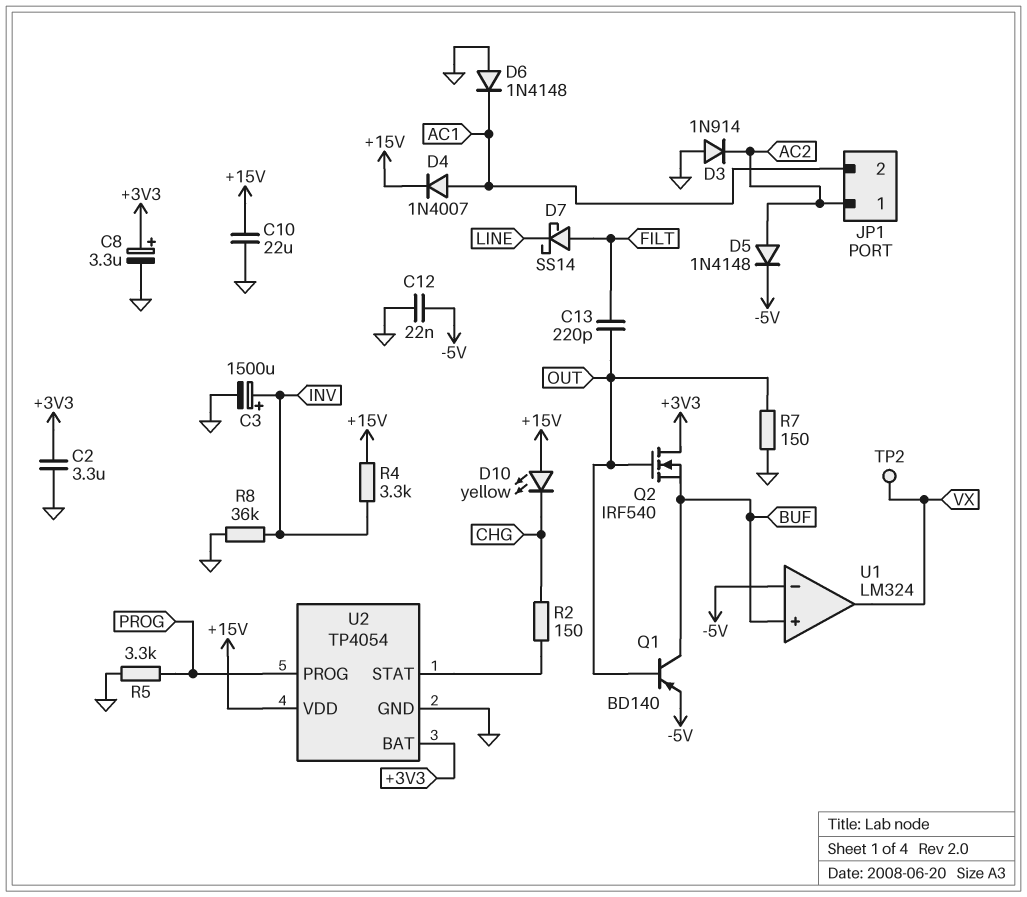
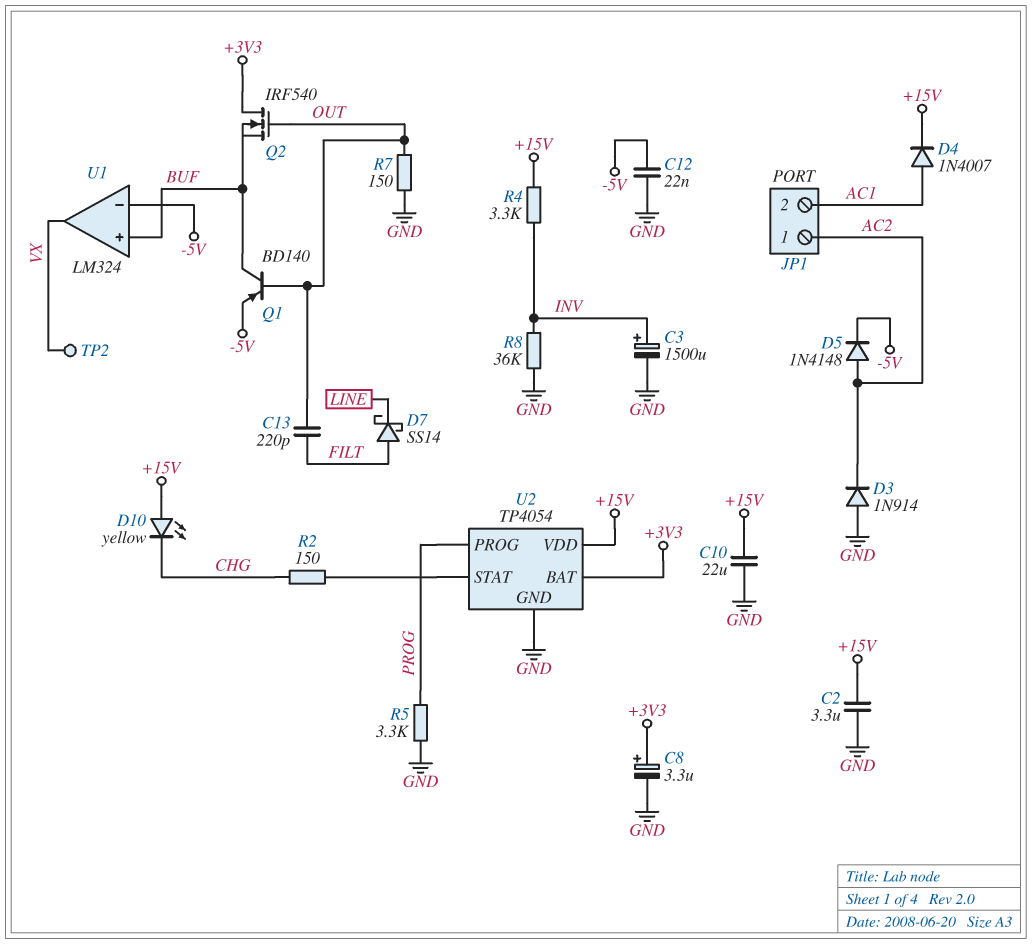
C2: 3.3uF (+3V3, GND) -> 3.3uF (+15V, GND)
D6: diode 1N4148 (A GND, K AC1) -> none

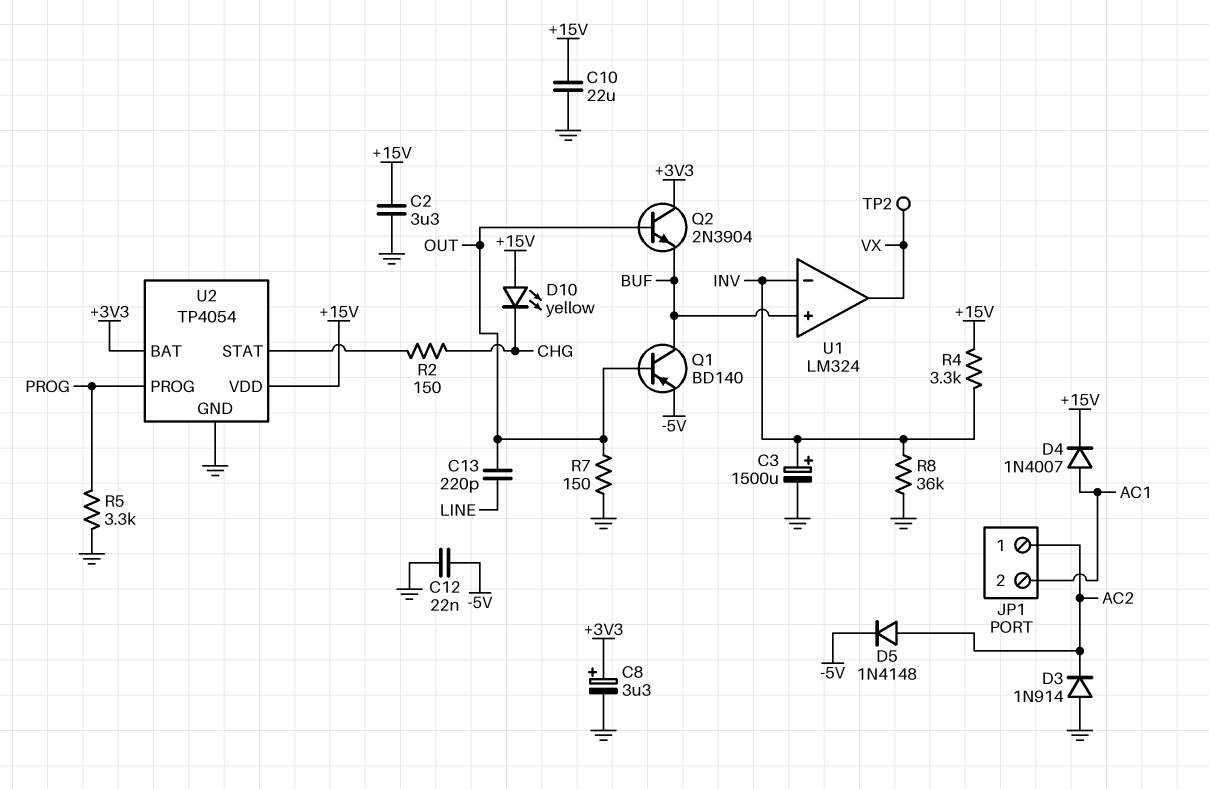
C13: 220pF (FILT, OUT) -> 220pF (LINE, OUT)
D7: schottky SS14 (A FILT, K LINE) -> none
Q2: NMOS IRF540 (G OUT, D +3V3, S BUF) -> NPN 2N3904 (B OUT, C +3V3, E BUF)
U1 pin in-: -5V -> INV

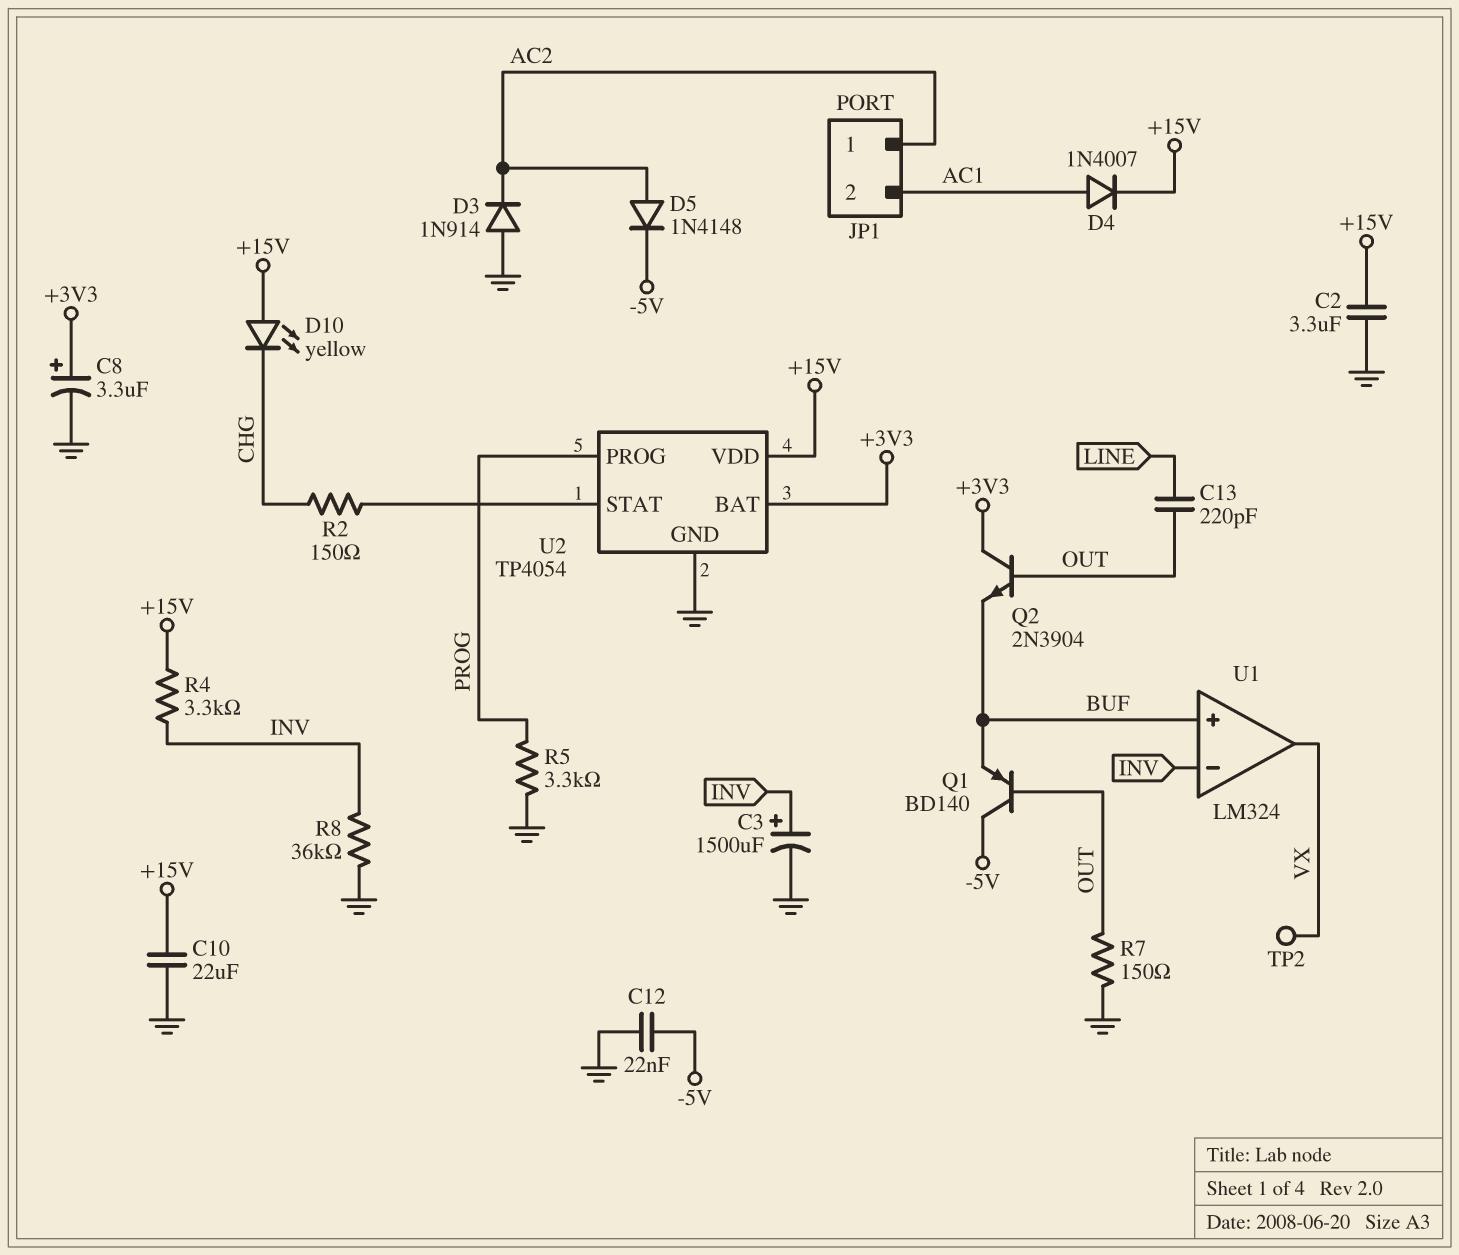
Q1: PNP BD140 (B OUT, C BUF, E -5V) -> PNP BD140 (B OUT, C -5V, E BUF)

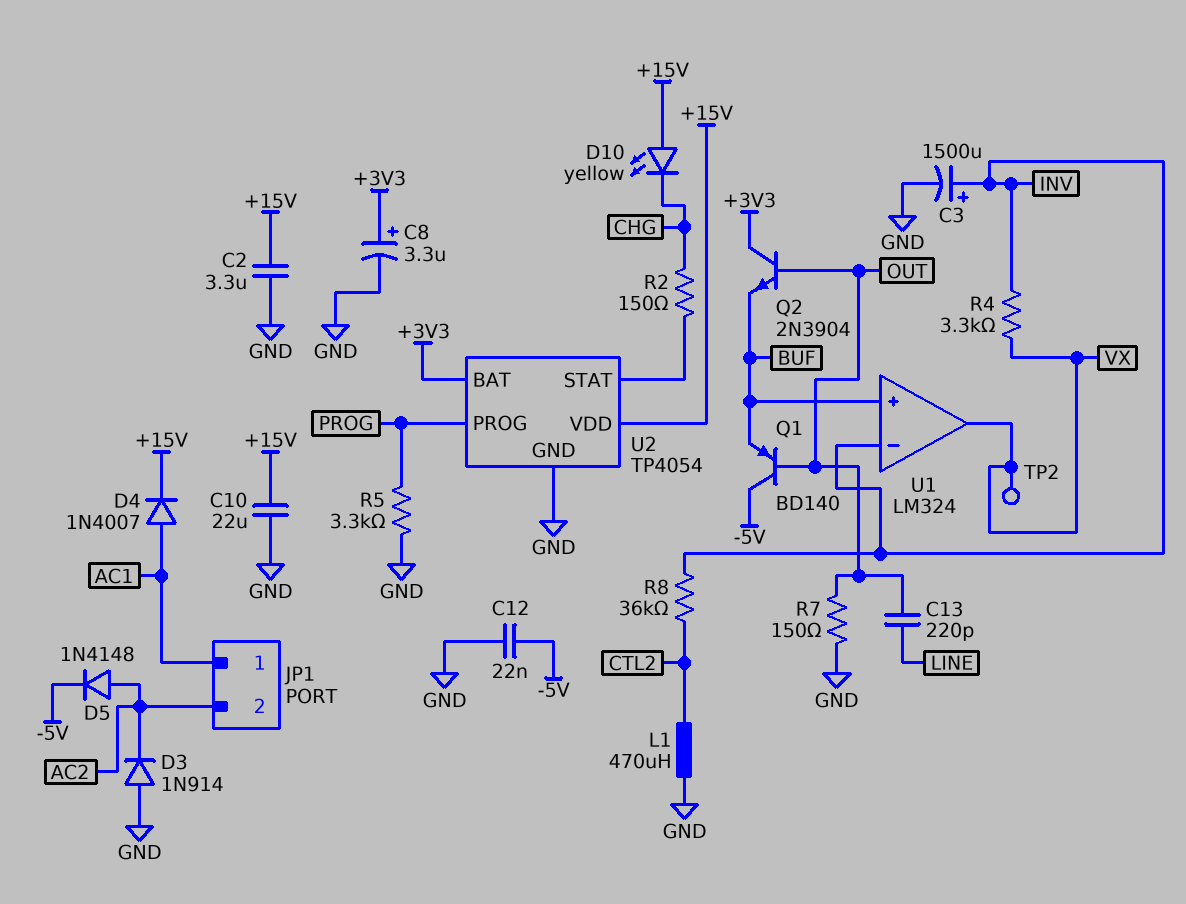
JP1 pin 1: AC2 -> AC1
JP1 pin 2: AC1 -> AC2
L1: none -> 470uH (CTL2, GND)
R4: 3.3k (+15V, INV) -> 3.3k (INV, VX)
R8: 36k (GND, INV) -> 36k (CTL2, INV)

